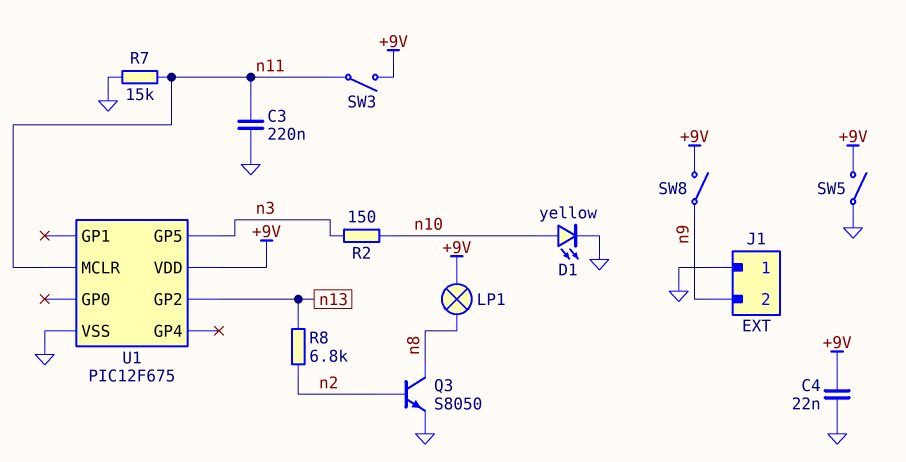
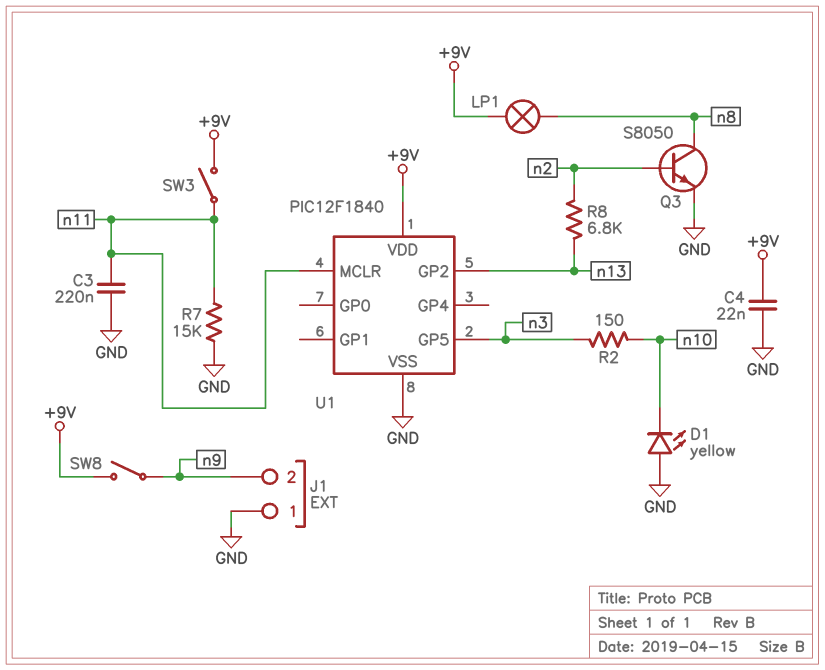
D1: LED yellow (A n10, K GND) -> LED yellow (A GND, K n10)
SW5: switch (+9V, GND) -> none
U1: PIC12F675 -> PIC12F1840

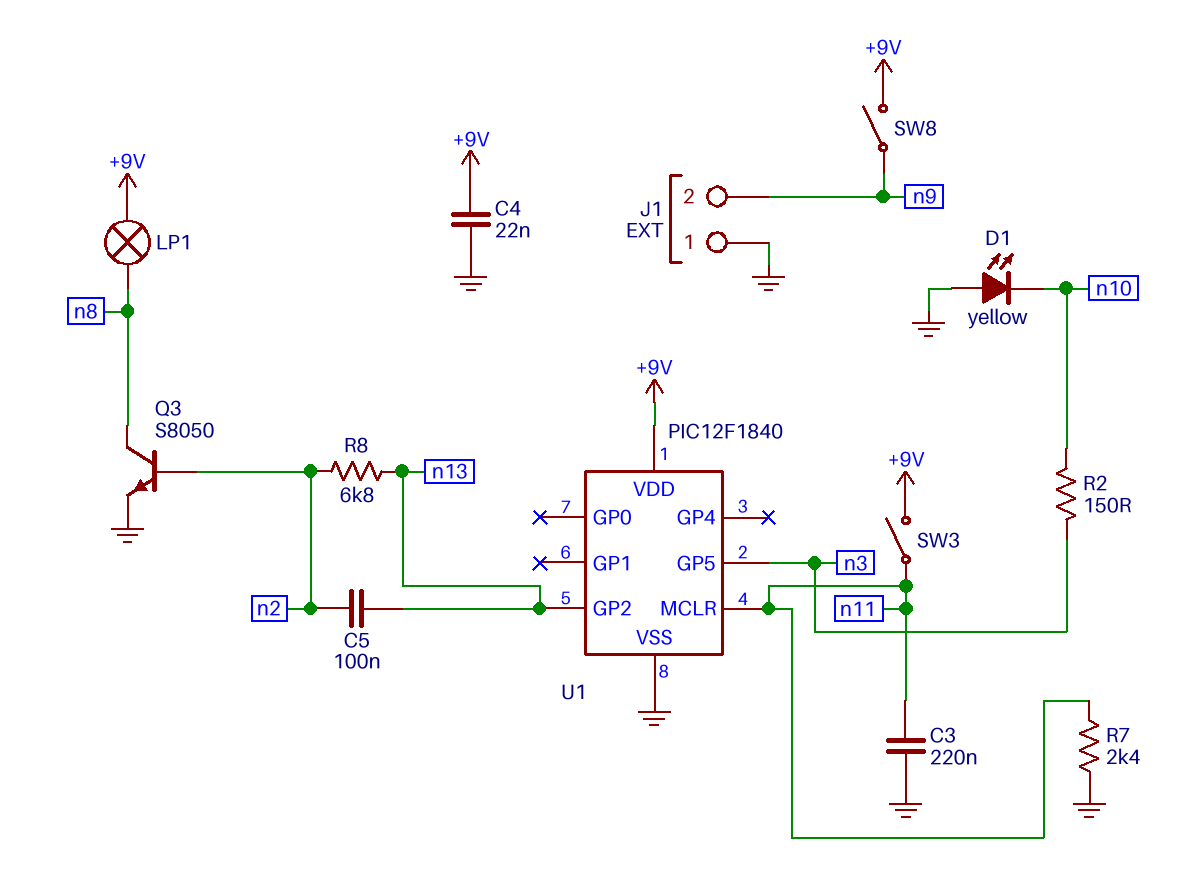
C5: none -> 100nF (n2, n13)
R7: 15k (GND, n11) -> 2.4k (GND, n11)

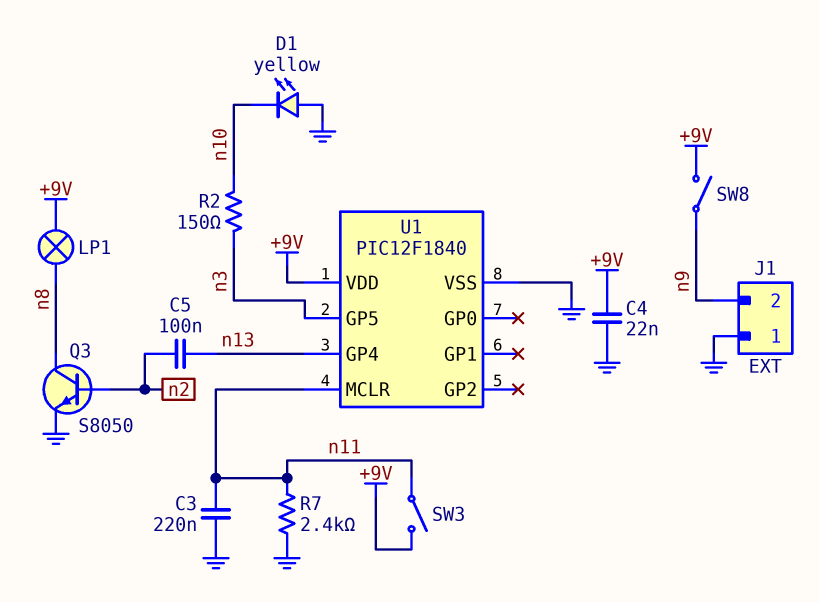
R8: 6.8k (n2, n13) -> none
U1 pin GP2: n13 -> none
U1 pin GP4: none -> n13

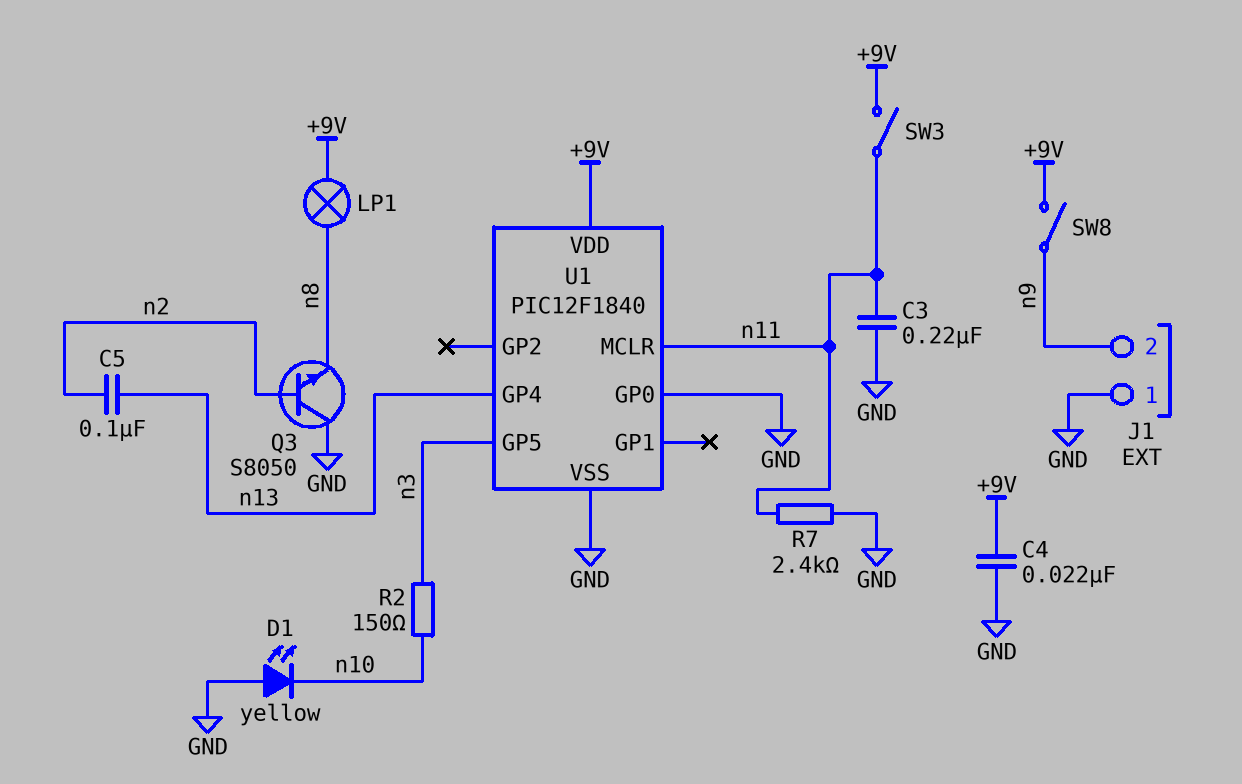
Q3: NPN S8050 (B n2, C n8, E GND) -> NPN S8050 (B n2, C GND, E n8)
U1 pin GP0: none -> GND

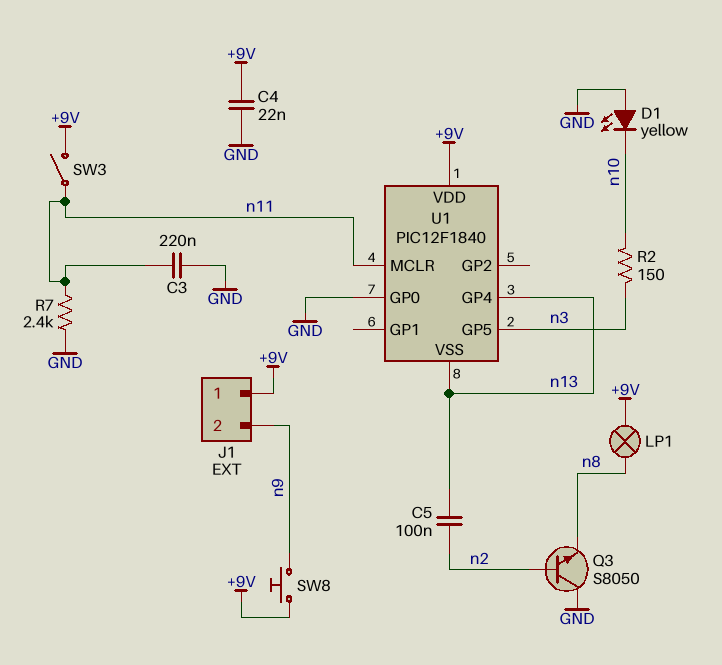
J1 pin 1: GND -> +9V
SW8: switch (+9V, n9) -> button (+9V, n9)
U1 pin VSS: GND -> n13

